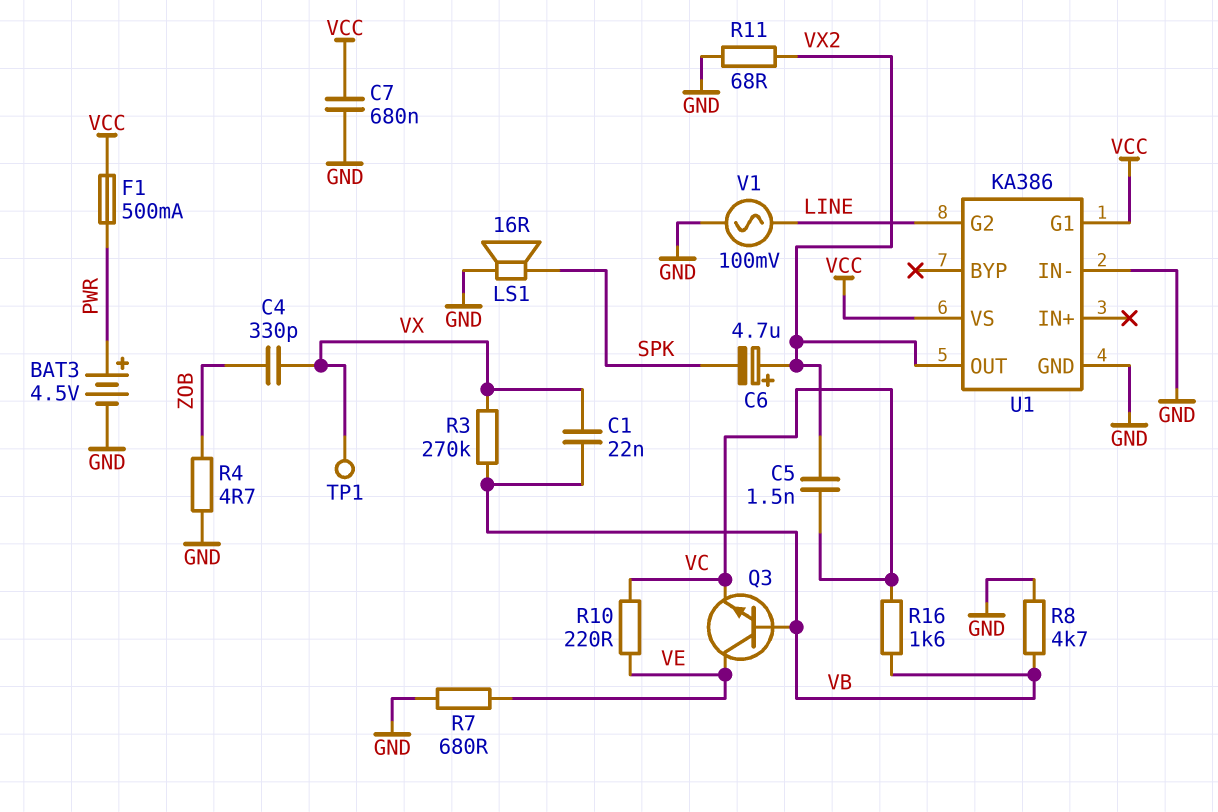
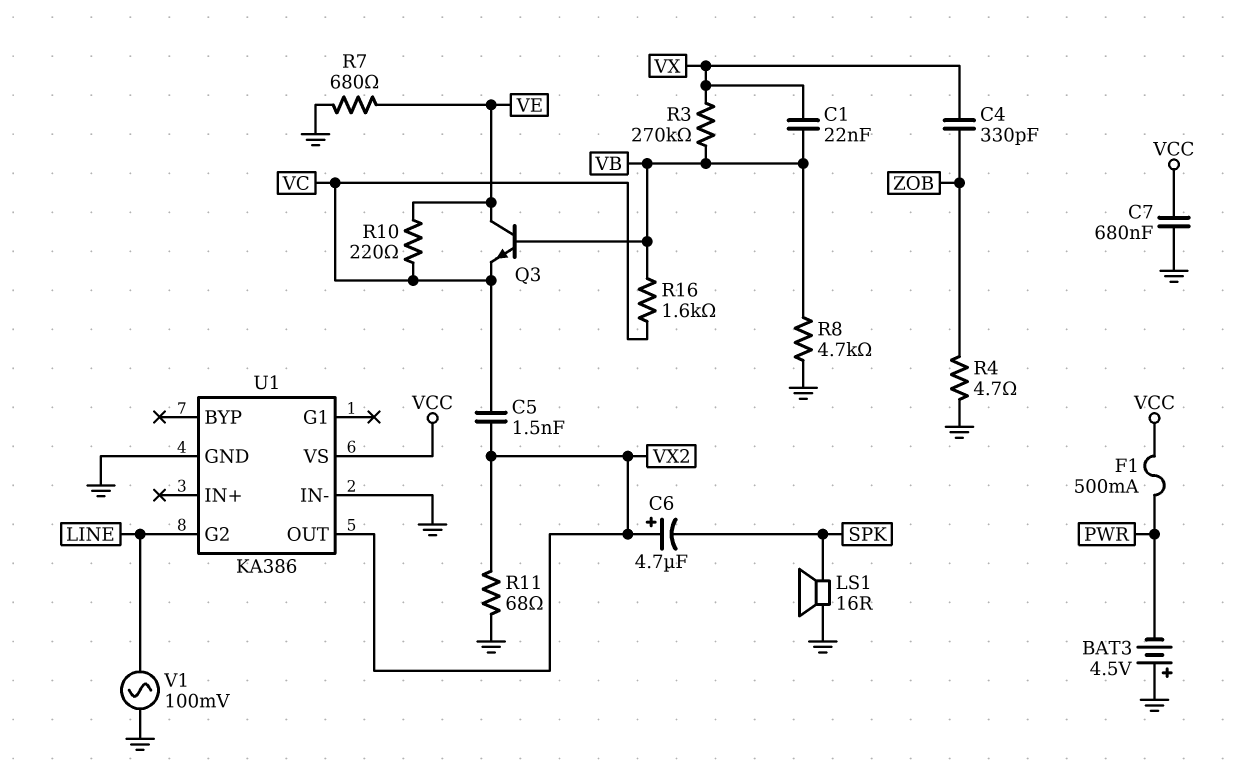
BAT3: 4.5V (plus PWR, minus GND) -> 4.5V (plus GND, minus PWR)
TP1: test point (VX) -> none
U1 pin G1: VCC -> none

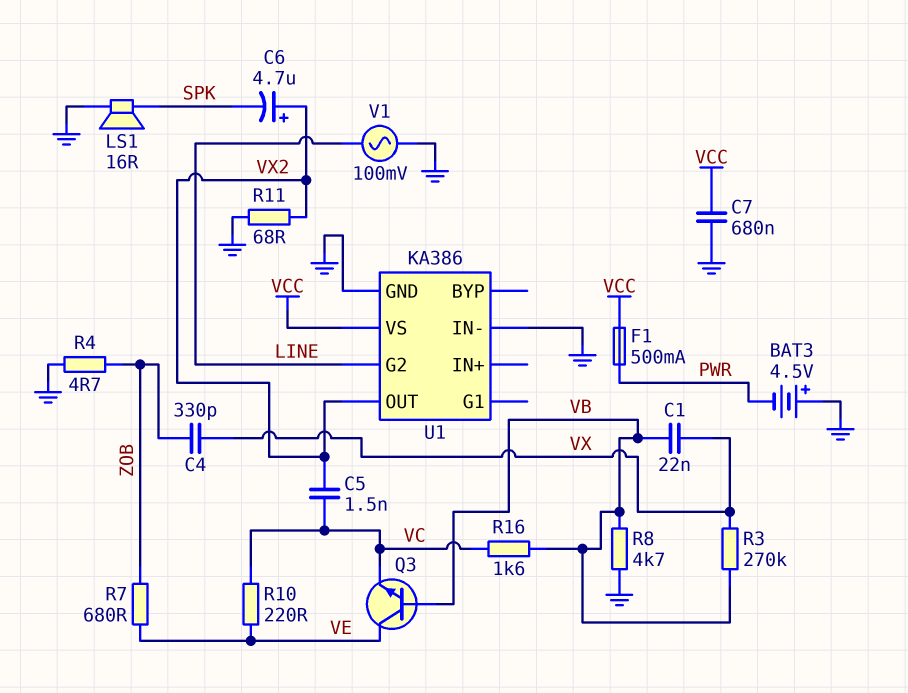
R7: 680 (GND, VE) -> 680 (VE, ZOB)

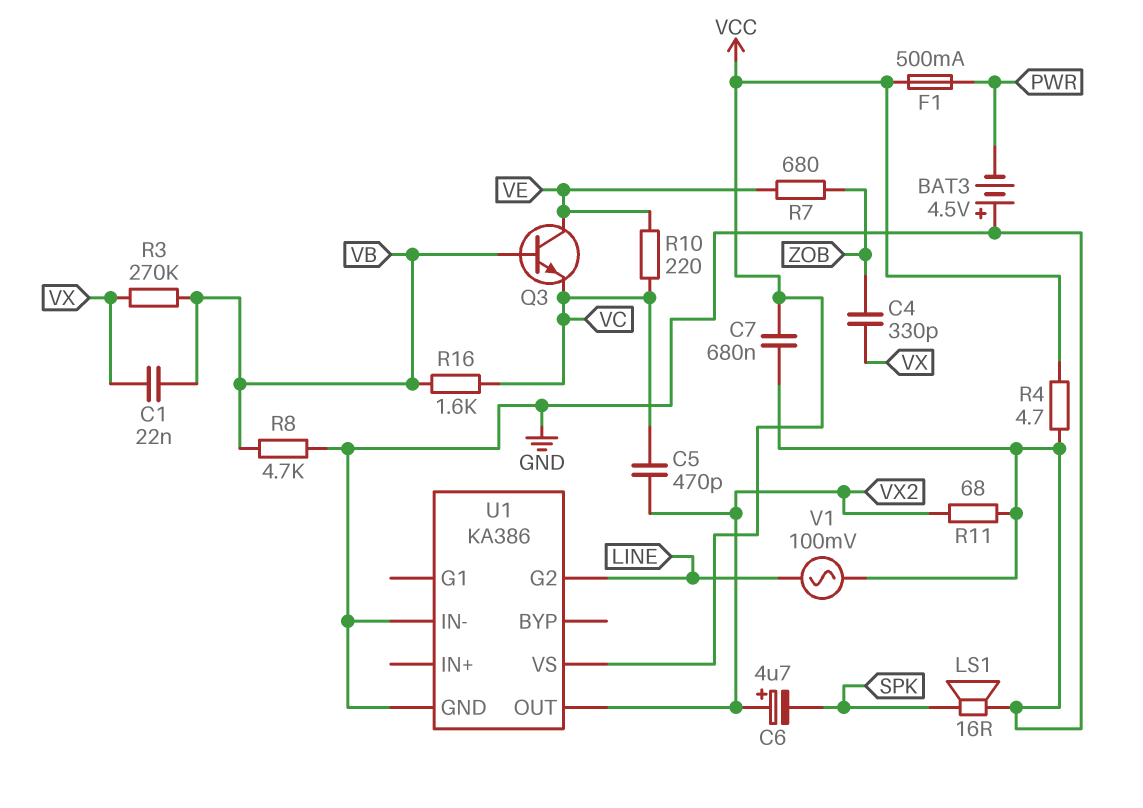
C5: 1.5nF (VC, VX2) -> 470pF (VC, VX2)
R4: 4.7 (GND, ZOB) -> 4.7 (GND, VCC)

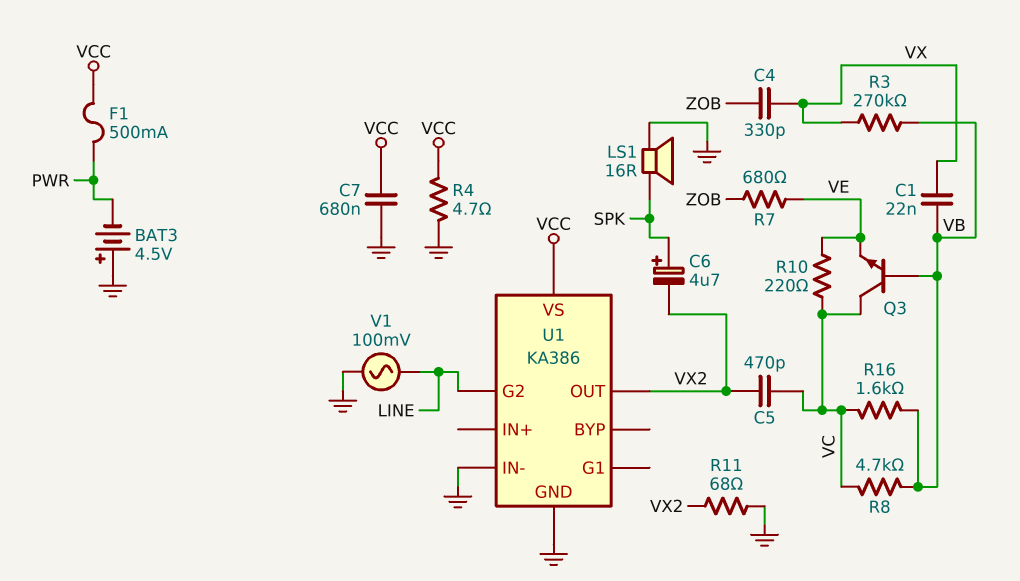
C6: 4.7uF (plus VX2, minus SPK) -> 4.7uF (plus SPK, minus VX2)
Q3: NPN (B VB, C VE, E VC) -> NPN (B VB, C VC, E VE)
R8: 4.7k (GND, VB) -> 4.7k (VB, VC)

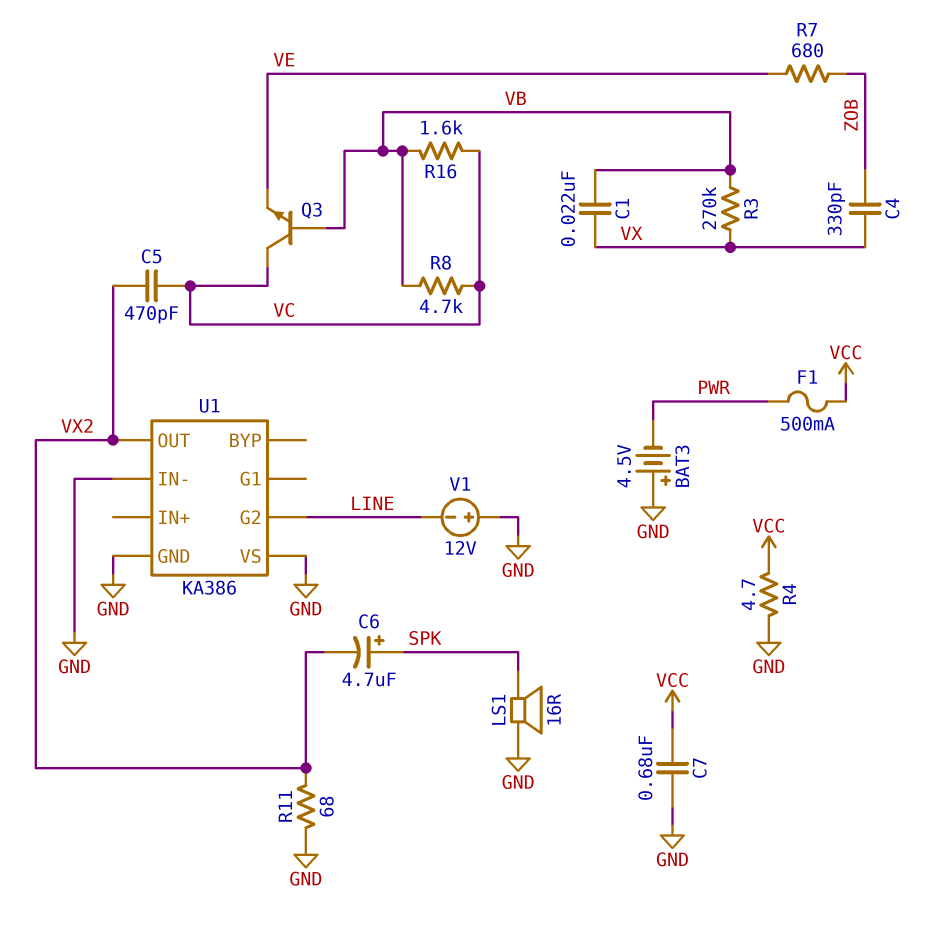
R10: 220 (VC, VE) -> none
U1 pin VS: VCC -> GND
V1: AC 100mV (GND, LINE) -> 12V (plus GND, minus LINE)

